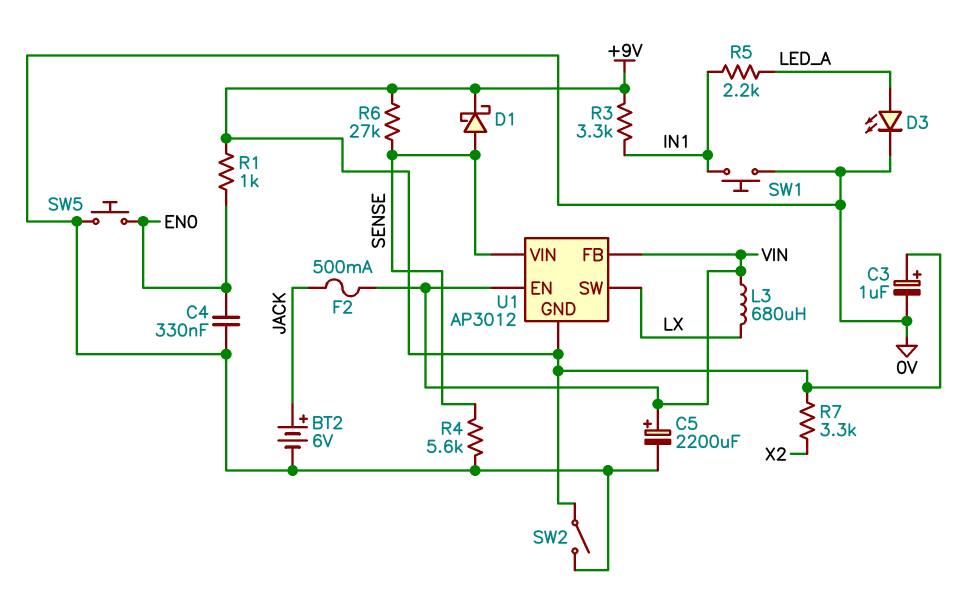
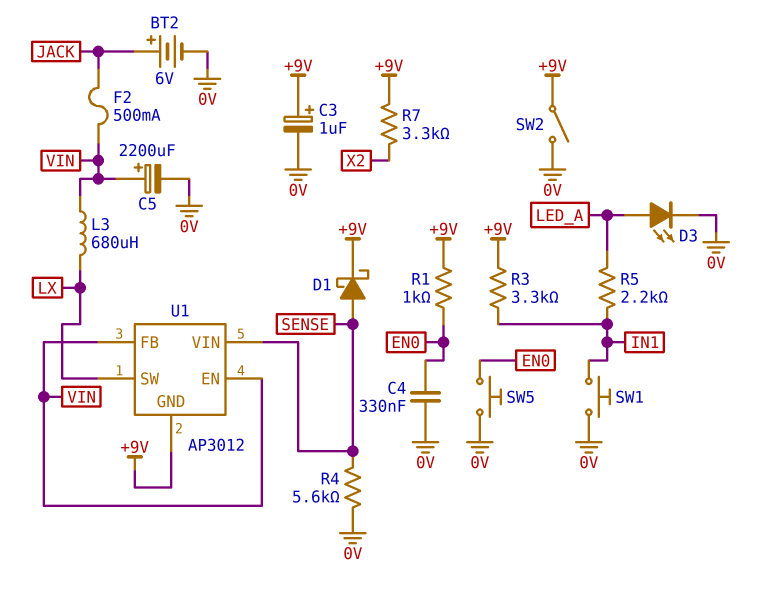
R6: 27k (+9V, SENSE) -> none

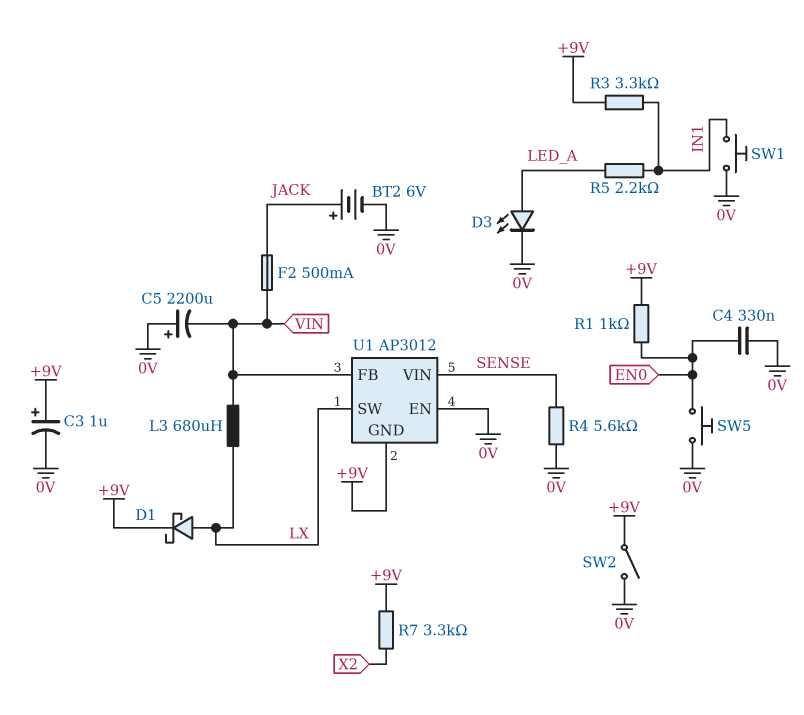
C5: 2200uF (plus VIN, minus 0V) -> 2200uF (plus 0V, minus VIN)
D1: schottky (A SENSE, K +9V) -> schottky (A LX, K +9V)
U1 pin EN: VIN -> 0V

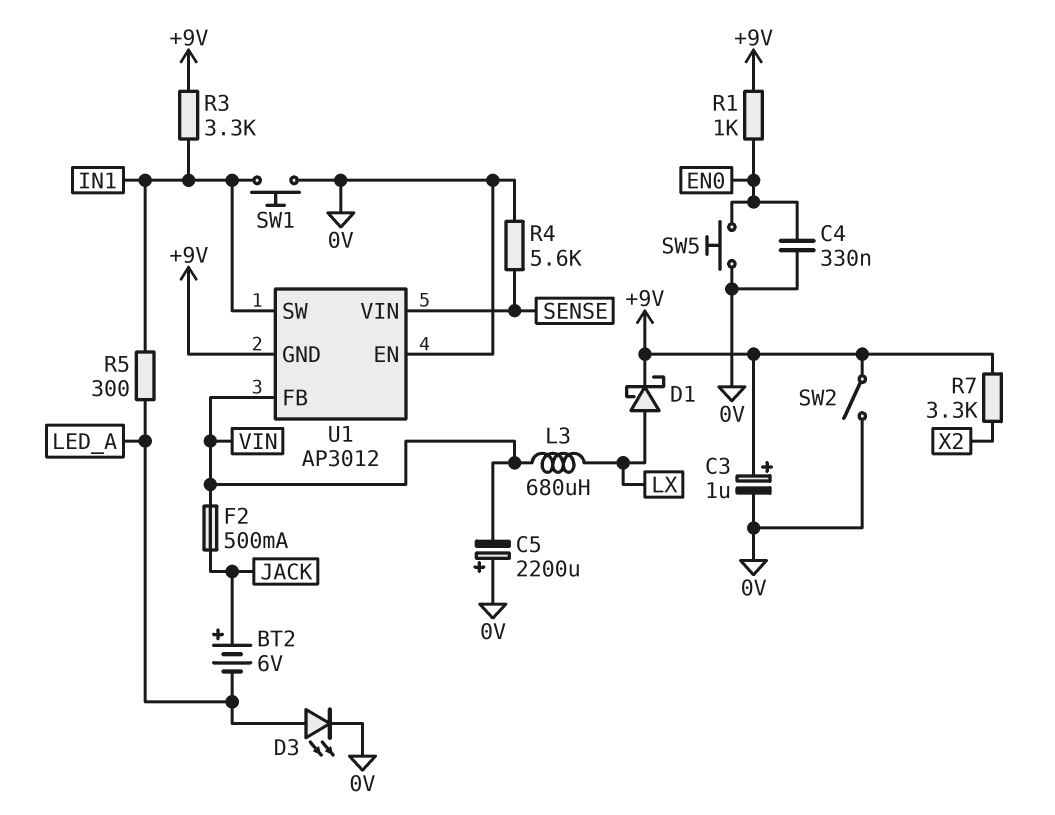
BT2: 6V (plus JACK, minus 0V) -> 6V (plus JACK, minus LED_A)
R5: 2.2k (IN1, LED_A) -> 300 (IN1, LED_A)
U1 pin SW: LX -> IN1

